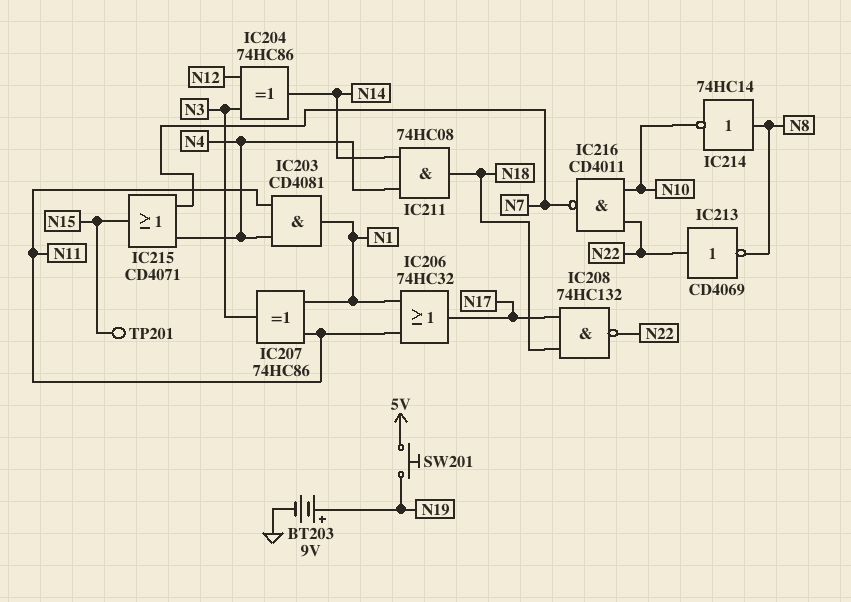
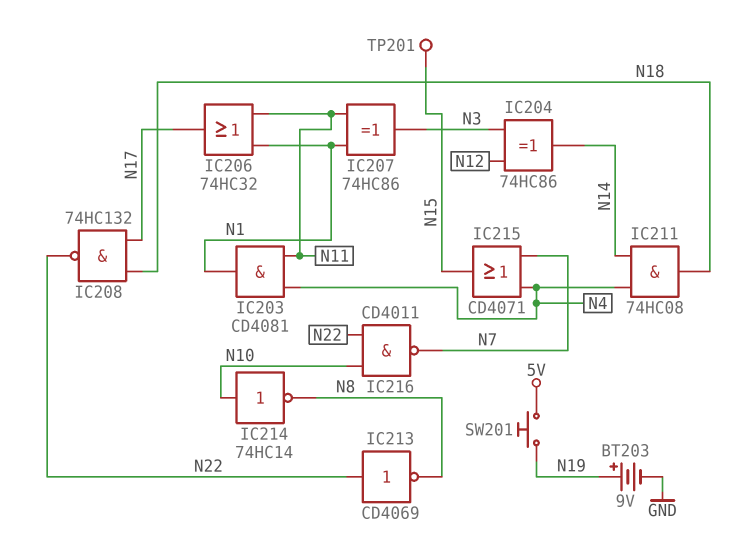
IC214: NOT 74HC14 (in N8, out N10) -> NOT 74HC14 (in N10, out N8)

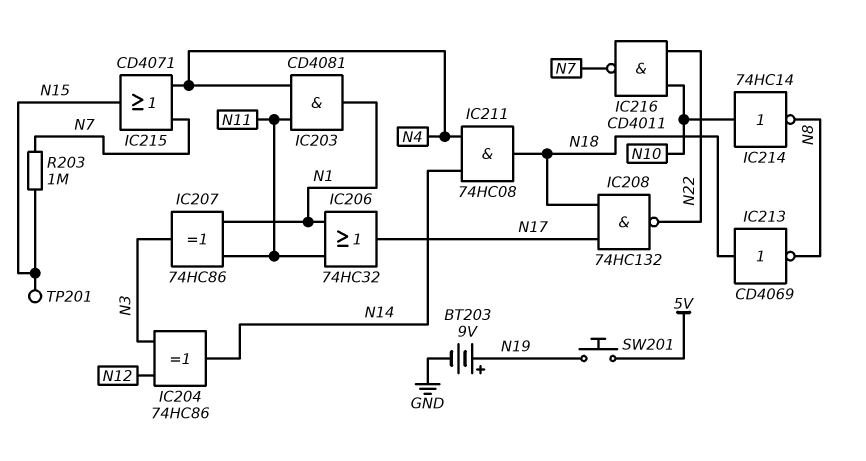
IC213: NOT CD4069 (in N22, out N8) -> NOT CD4069 (in N18, out N8)
R203: none -> 1M (N7, N15)

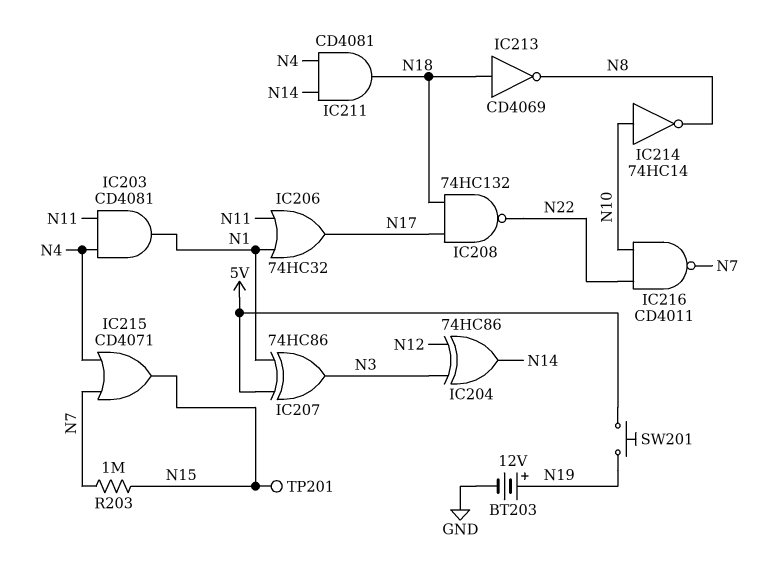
BT203: 9V (plus N19, minus GND) -> 12V (plus N19, minus GND)
IC207: XOR 74HC86 (in N1, in N11, out N3) -> XOR 74HC86 (in 5V, in N1, out N3)
IC211: AND 74HC08 (in N4, in N14, out N18) -> AND CD4081 (in N4, in N14, out N18)

